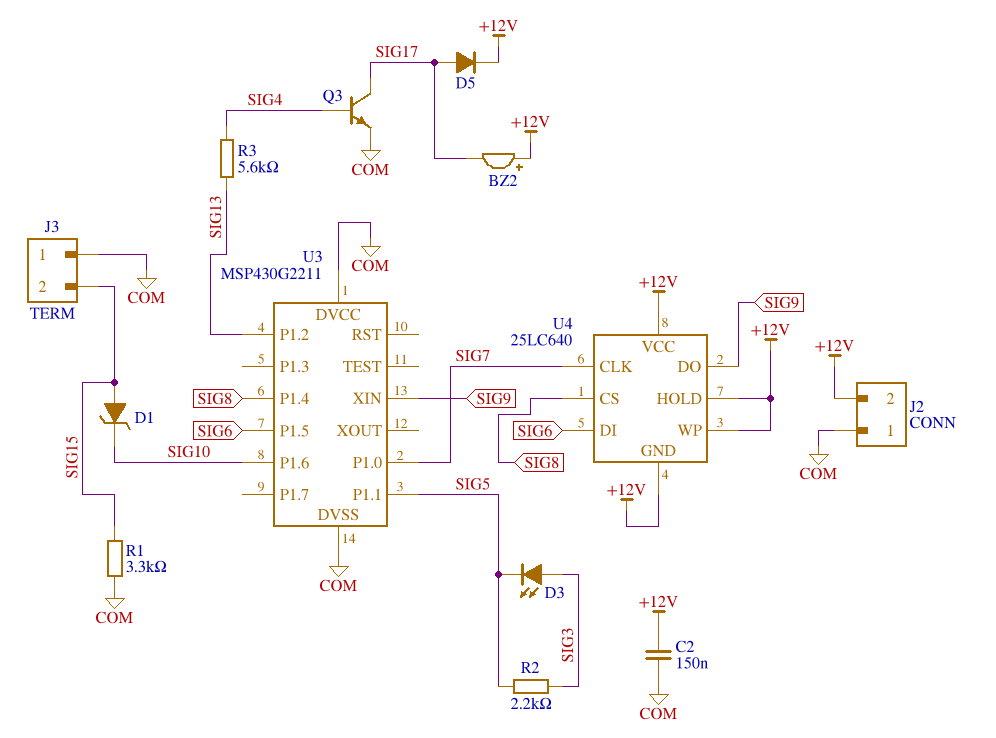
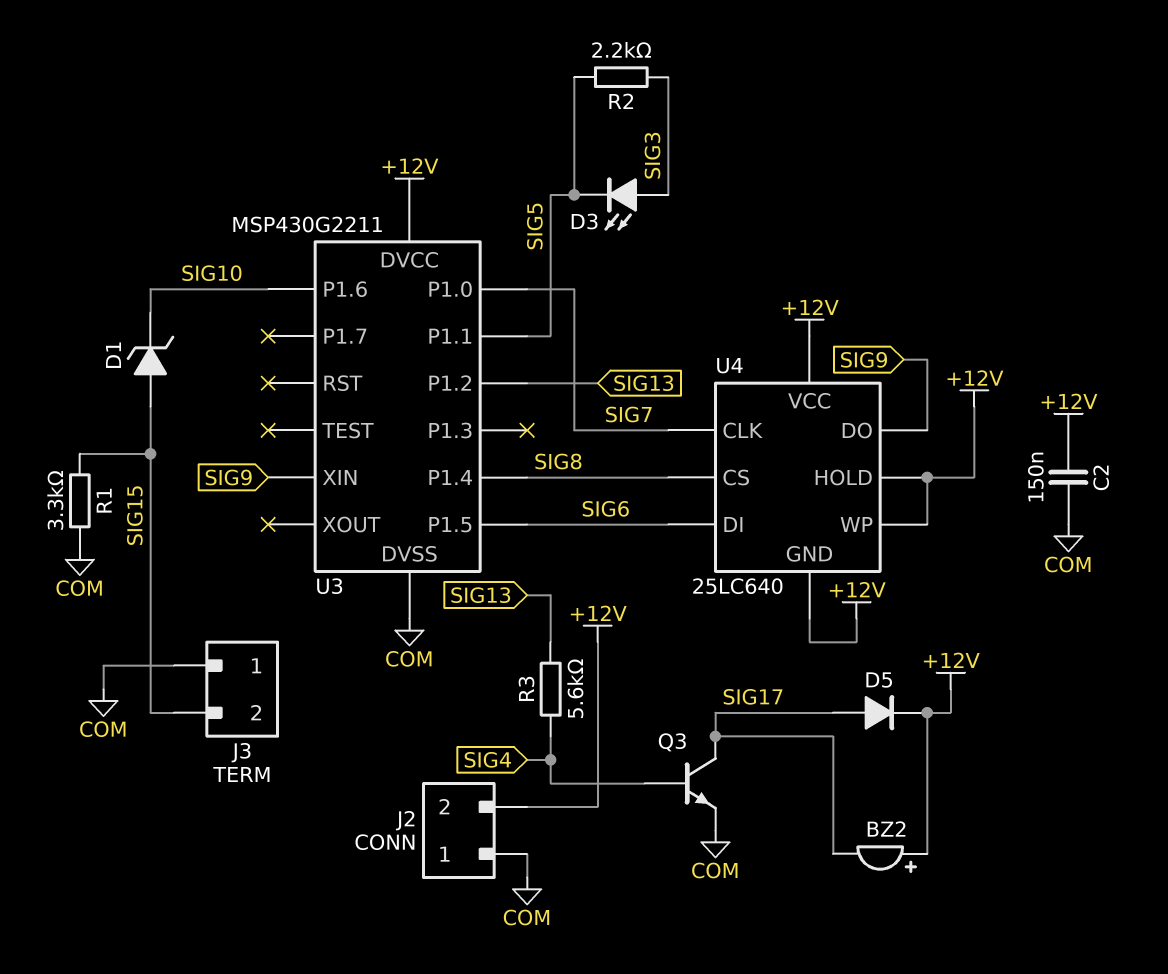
U3 pin DVCC: COM -> +12V

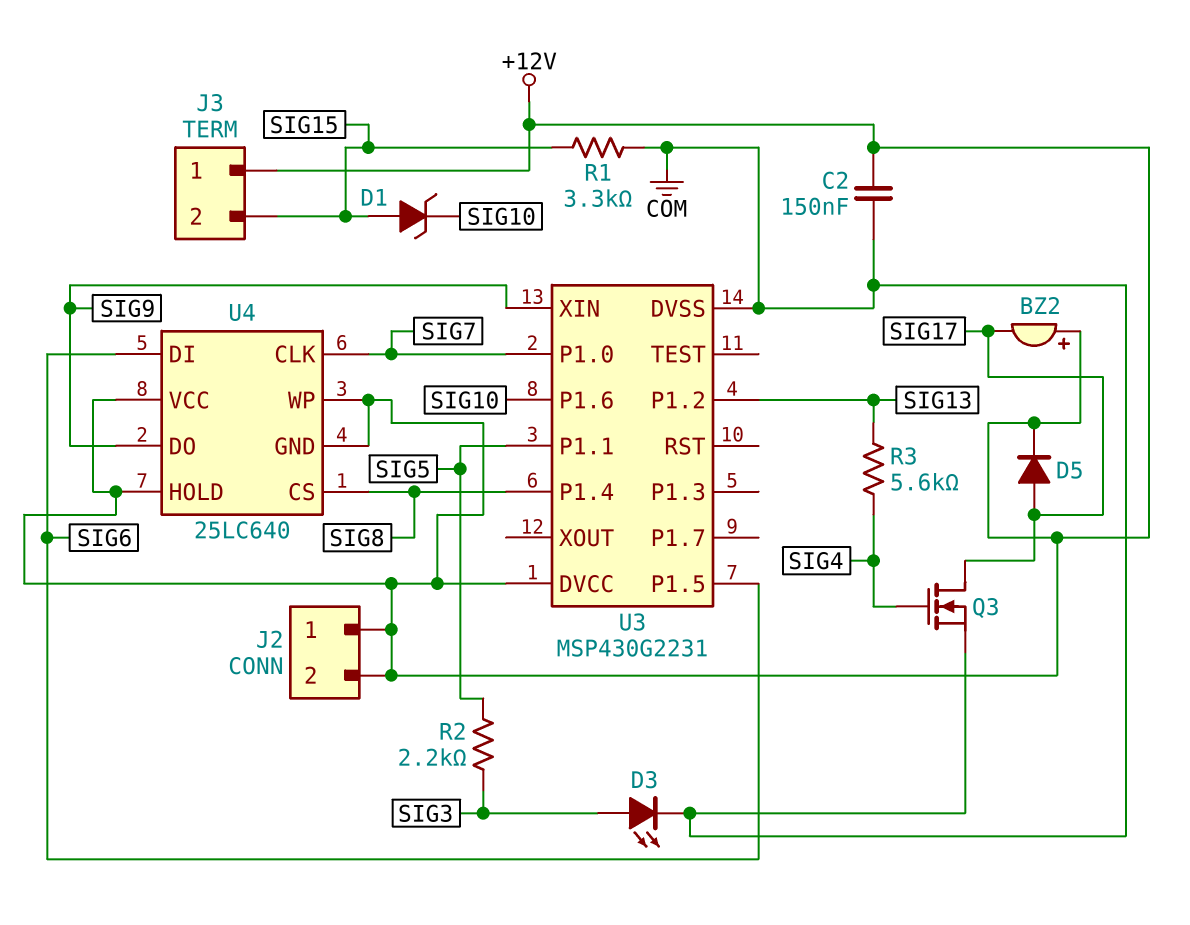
D3: LED (A SIG3, K SIG5) -> LED (A SIG3, K COM)
J2 pin 1: COM -> +12V
J3 pin 1: COM -> +12V
Q3: NPN (B SIG4, C SIG17, E COM) -> NMOS (G SIG4, D SIG17, S COM)
U3: MSP430G2211 -> MSP430G2231

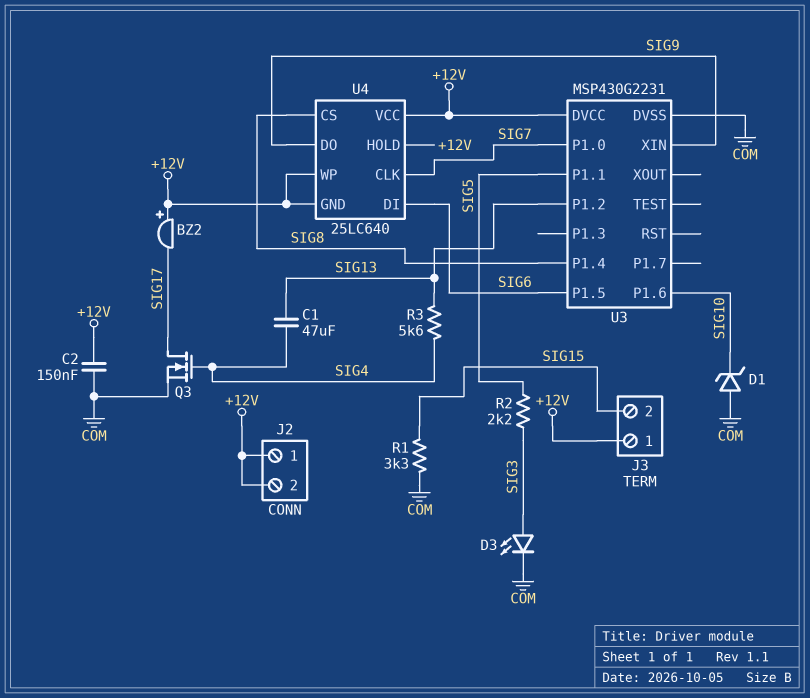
C1: none -> 47uF (SIG4, SIG13)
D1: zener (A SIG15, K SIG10) -> zener (A COM, K SIG10)
D5: diode (A SIG17, K +12V) -> none

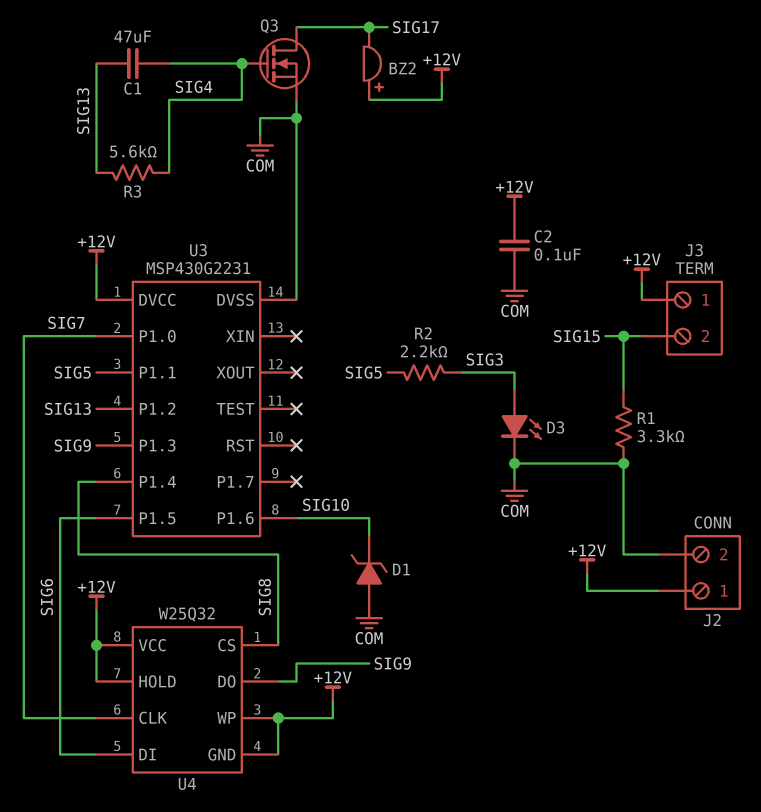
C2: 150nF (+12V, COM) -> 100nF (+12V, COM)
J2 pin 2: +12V -> COM
U3 pin P1.3: none -> SIG9
U3 pin XIN: SIG9 -> none
U4: 25LC640 -> W25Q32

